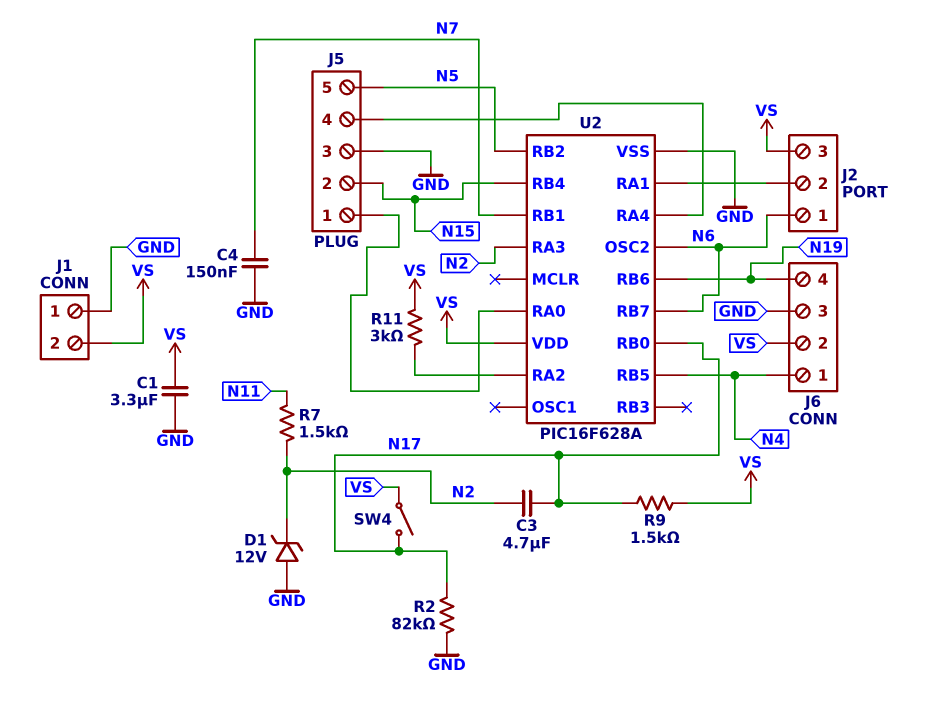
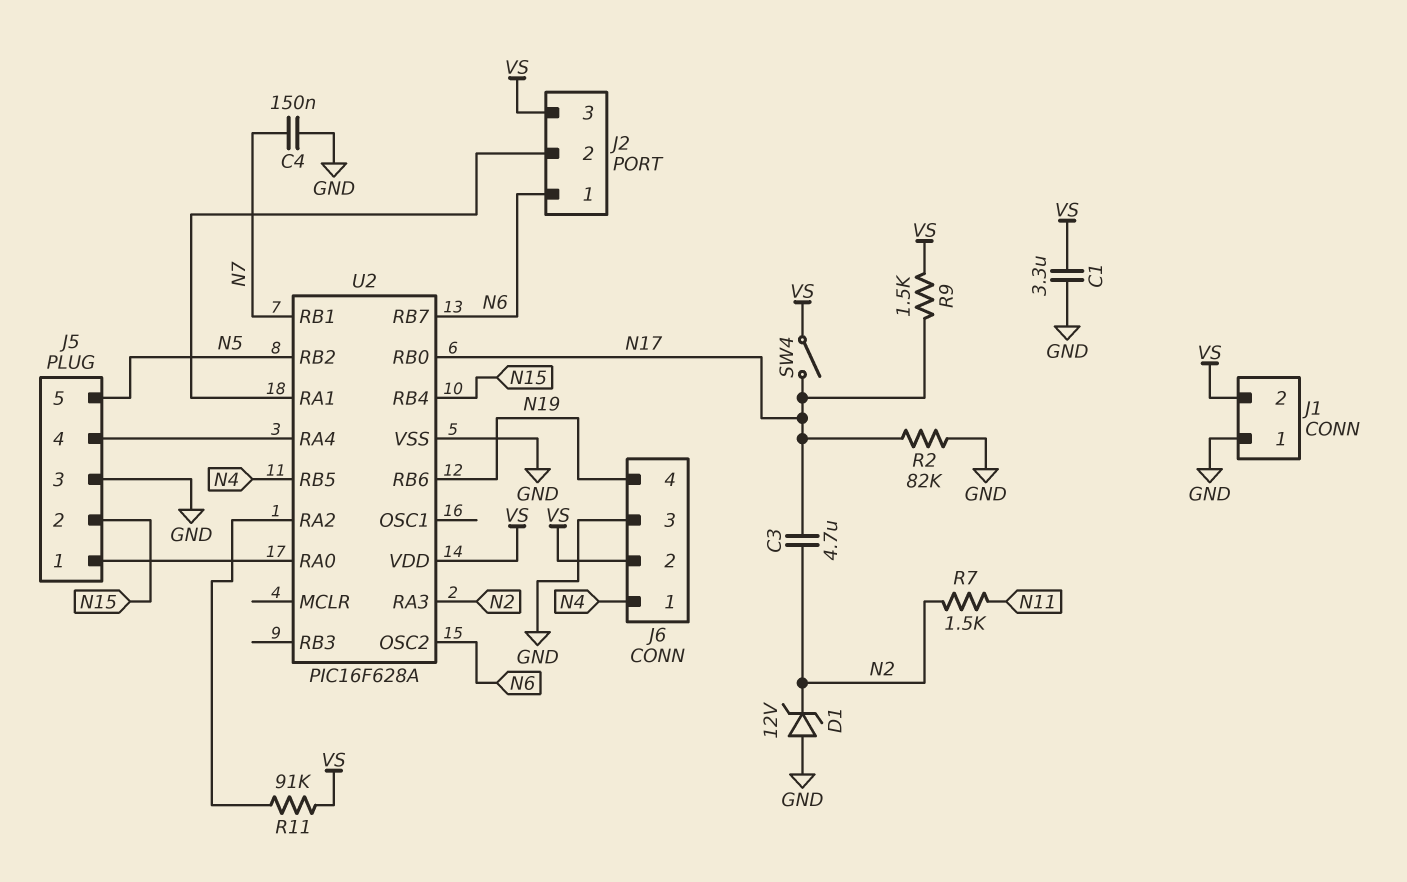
R11: 3k (U2/RA2, VS) -> 91k (U2/RA2, VS)

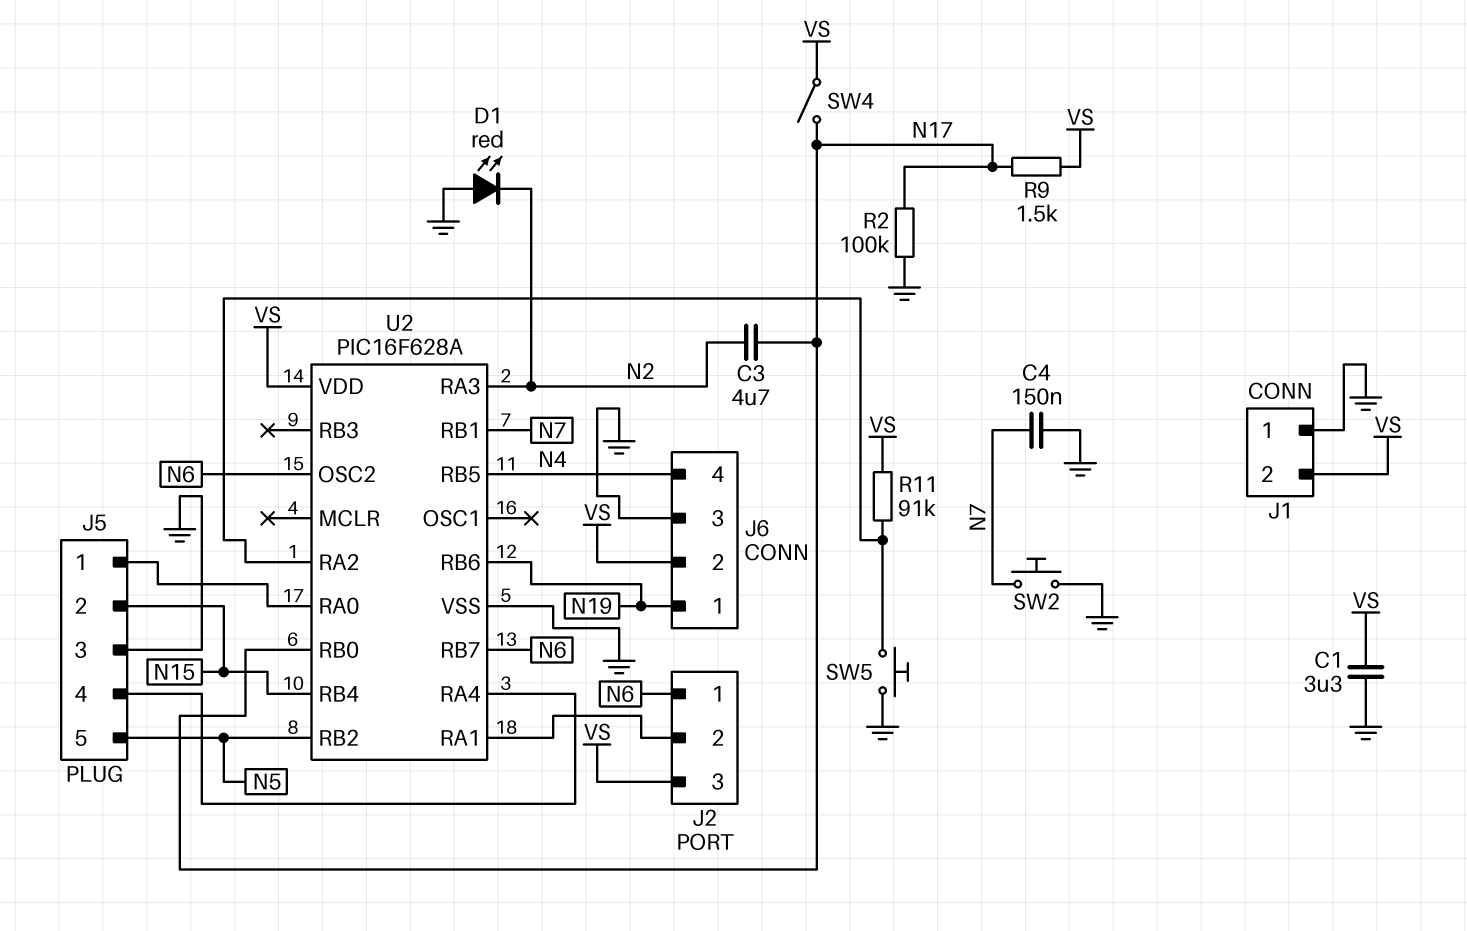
D1: zener 12V (A GND, K N2) -> LED red (A GND, K N2)
J6 pin 1: N4 -> N19
J6 pin 4: N19 -> N4
R2: 82k (GND, N17) -> 100k (GND, N17)
R7: 1.5k (N2, N11) -> none
SW2: none -> button (GND, N7)
SW5: none -> button (GND, U2/RA2)

